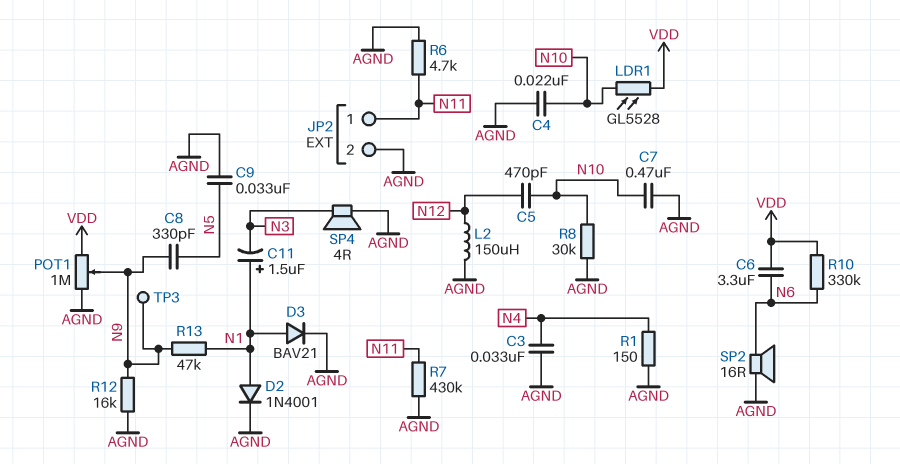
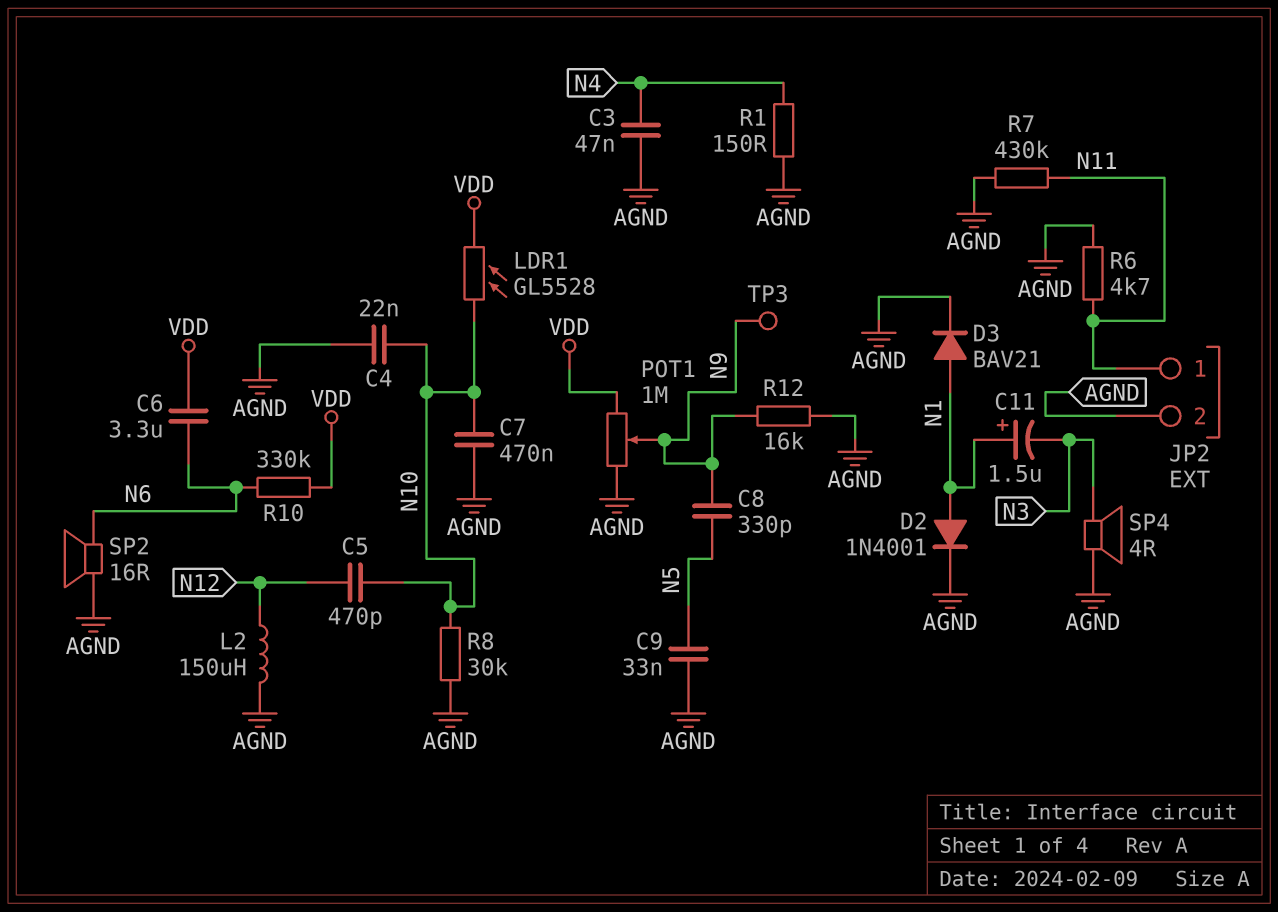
C3: 33nF (AGND, N4) -> 47nF (AGND, N4)
R13: 47k (N1, N9) -> none

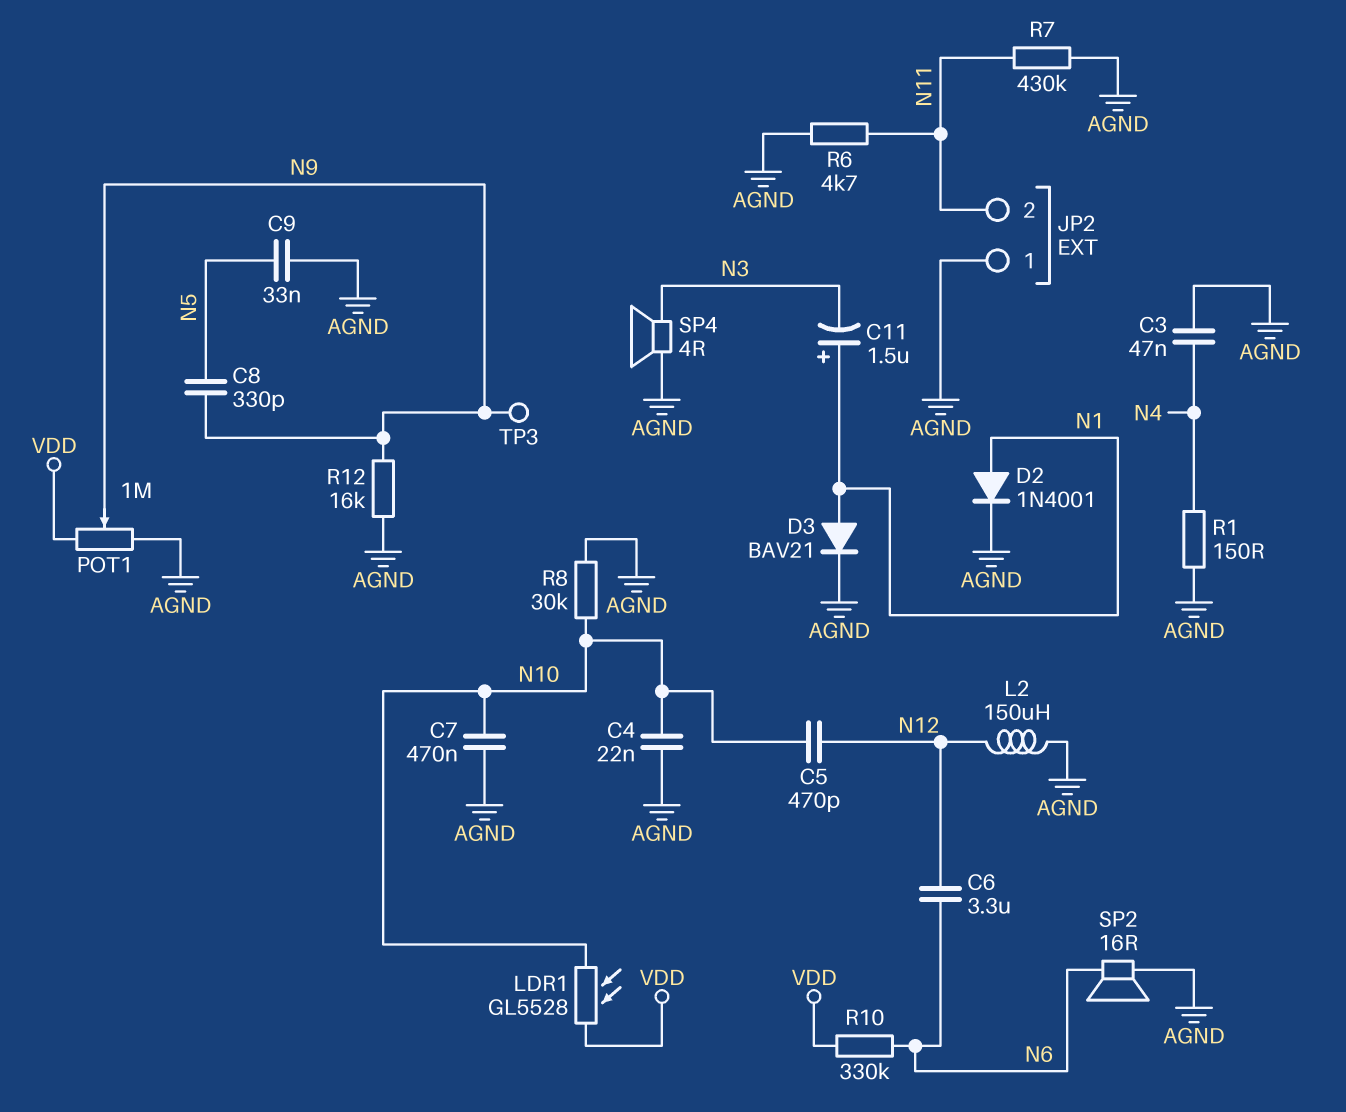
C6: 3.3uF (N6, VDD) -> 3.3uF (N6, N12)
JP2 pin 1: N11 -> AGND
JP2 pin 2: AGND -> N11

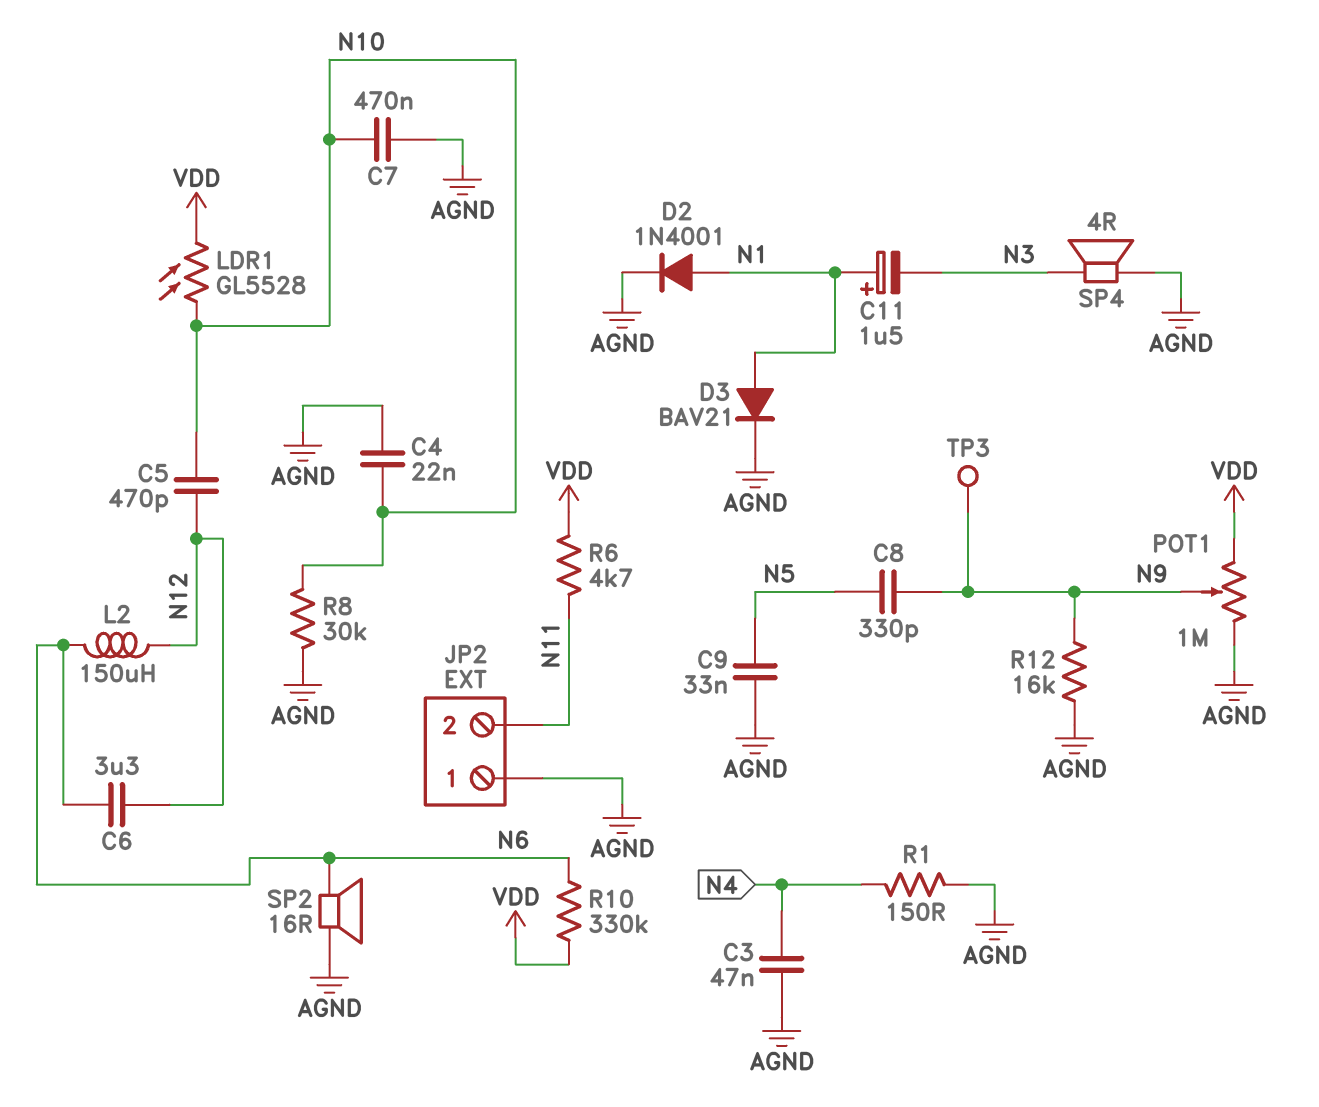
L2: 150uH (AGND, N12) -> 150uH (N6, N12)
R6: 4.7k (AGND, N11) -> 4.7k (N11, VDD)
R7: 430k (AGND, N11) -> none

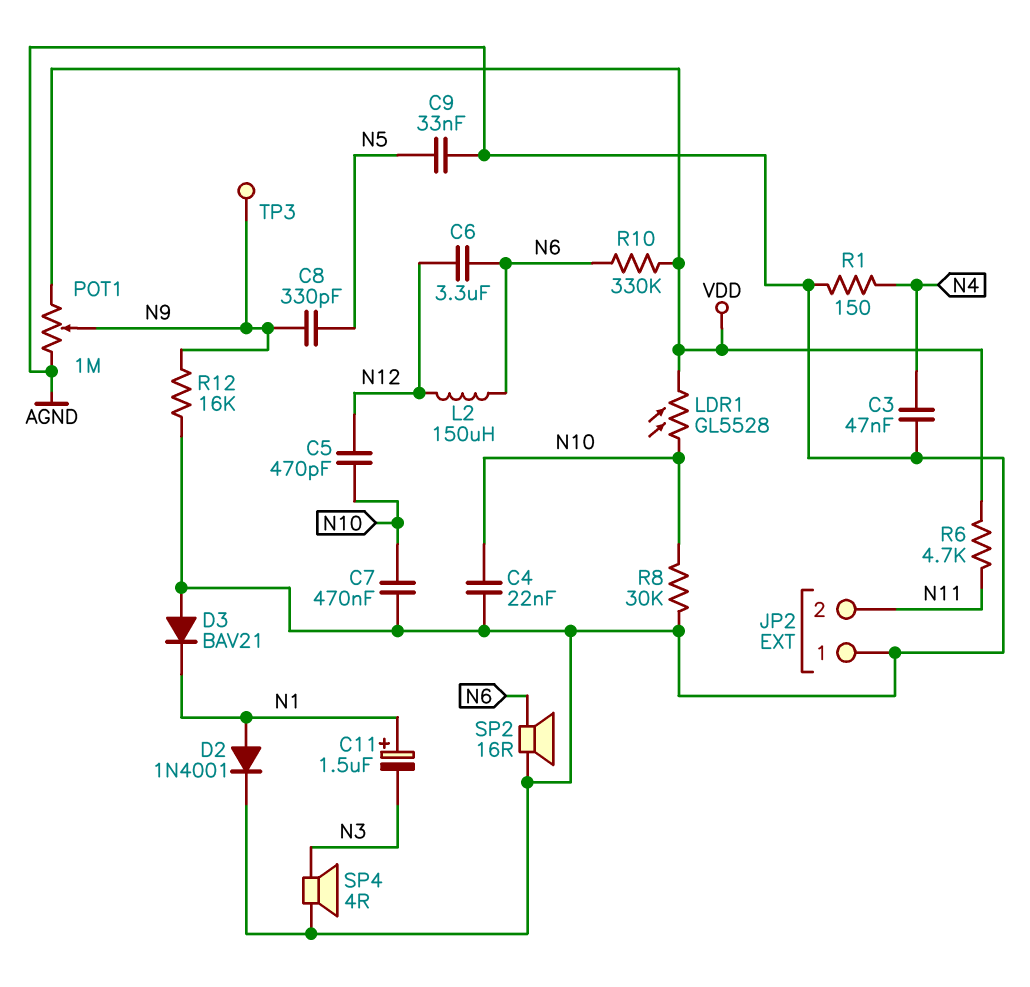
D3: diode BAV21 (A N1, K AGND) -> diode BAV21 (A AGND, K N1)

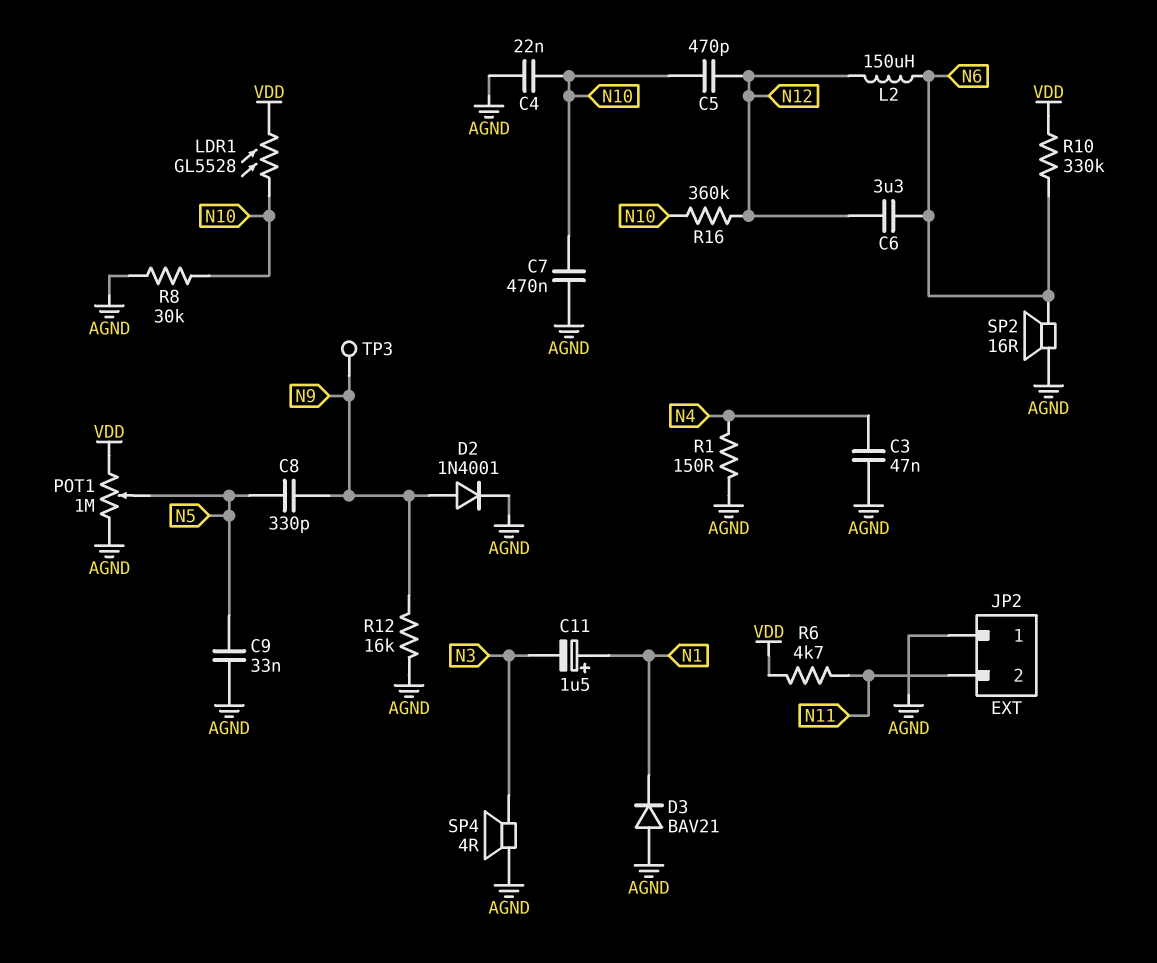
D2: diode 1N4001 (A N1, K AGND) -> diode 1N4001 (A N9, K AGND)
POT1: 1M (AGND, VDD, wiper N9) -> 1M (AGND, VDD, wiper N5)
R16: none -> 360k (N10, N12)

